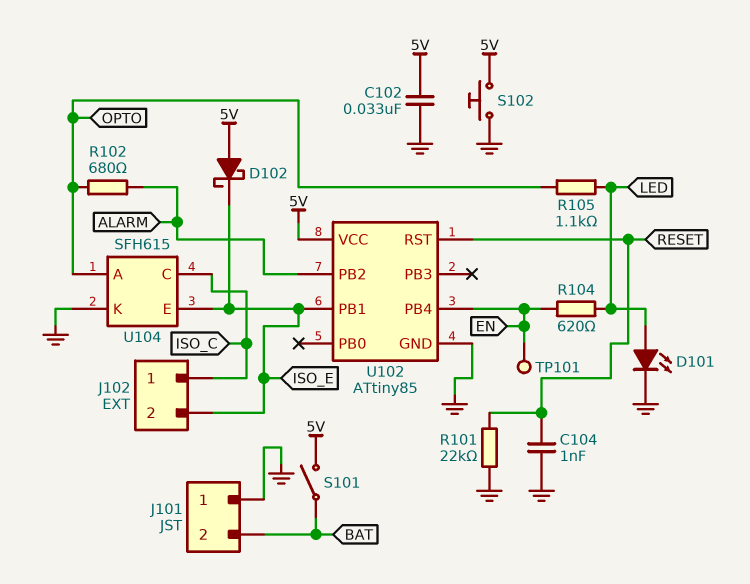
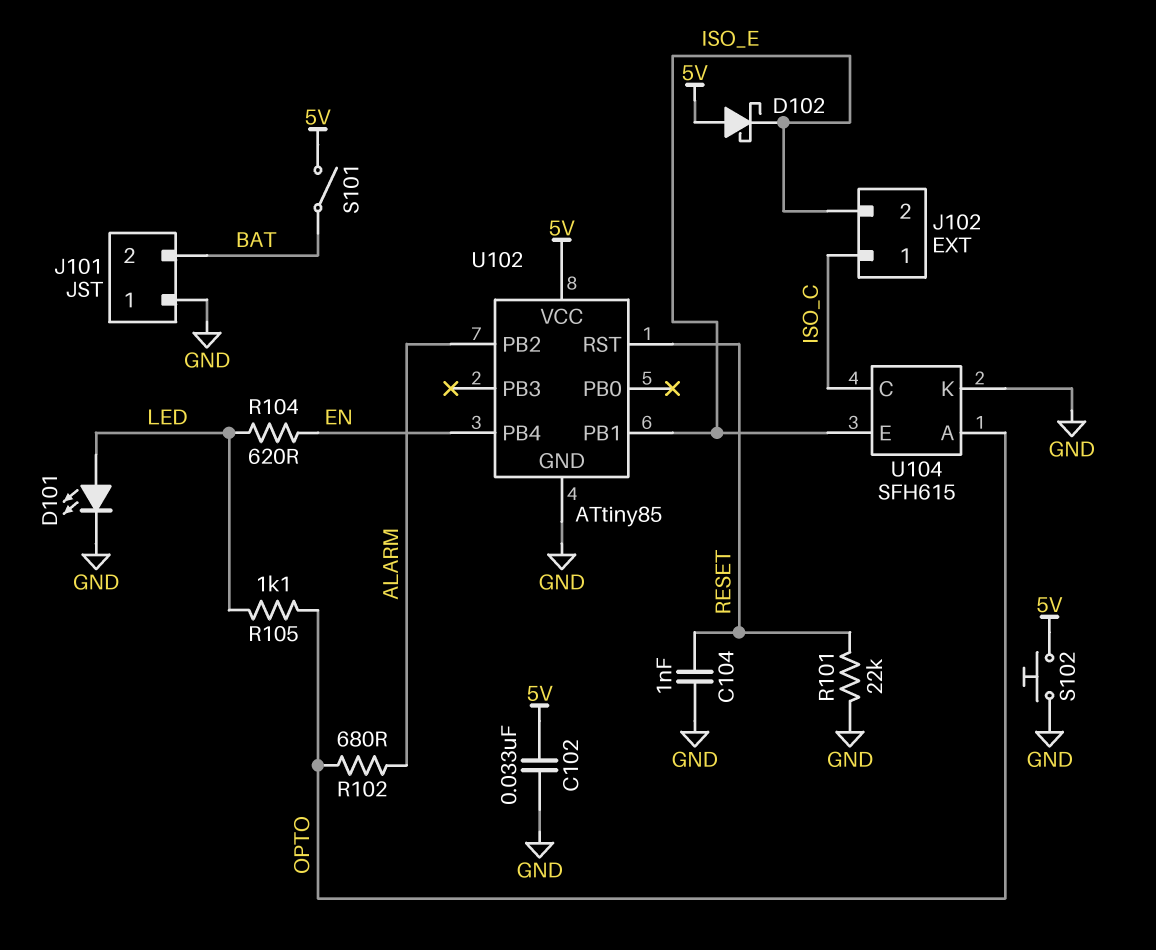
TP101: test point (EN) -> none

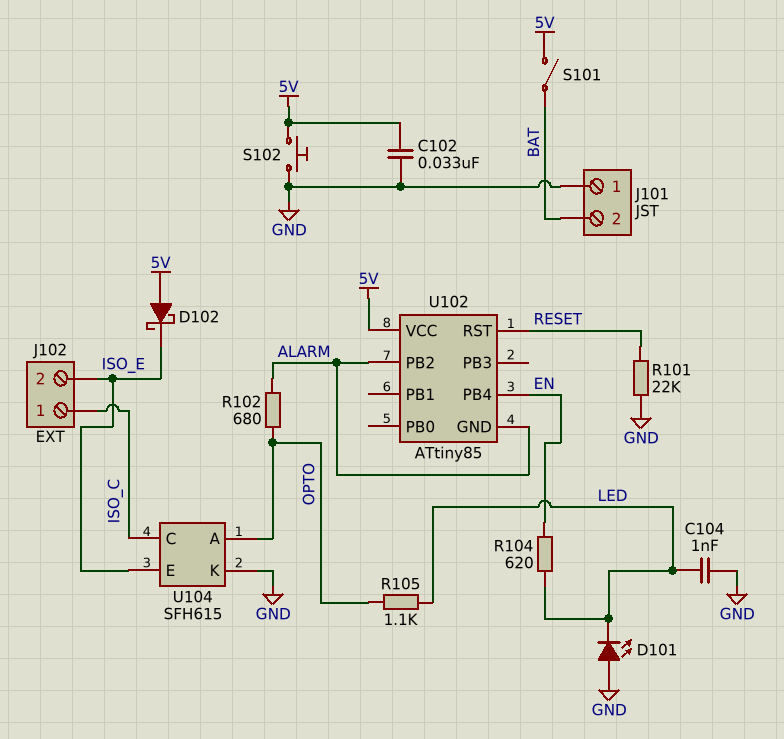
C104: 1nF (GND, RESET) -> 1nF (GND, LED)
D101: LED (A LED, K GND) -> LED (A GND, K LED)
U102 pin GND: GND -> ALARM
U102 pin PB1: ISO_E -> none

